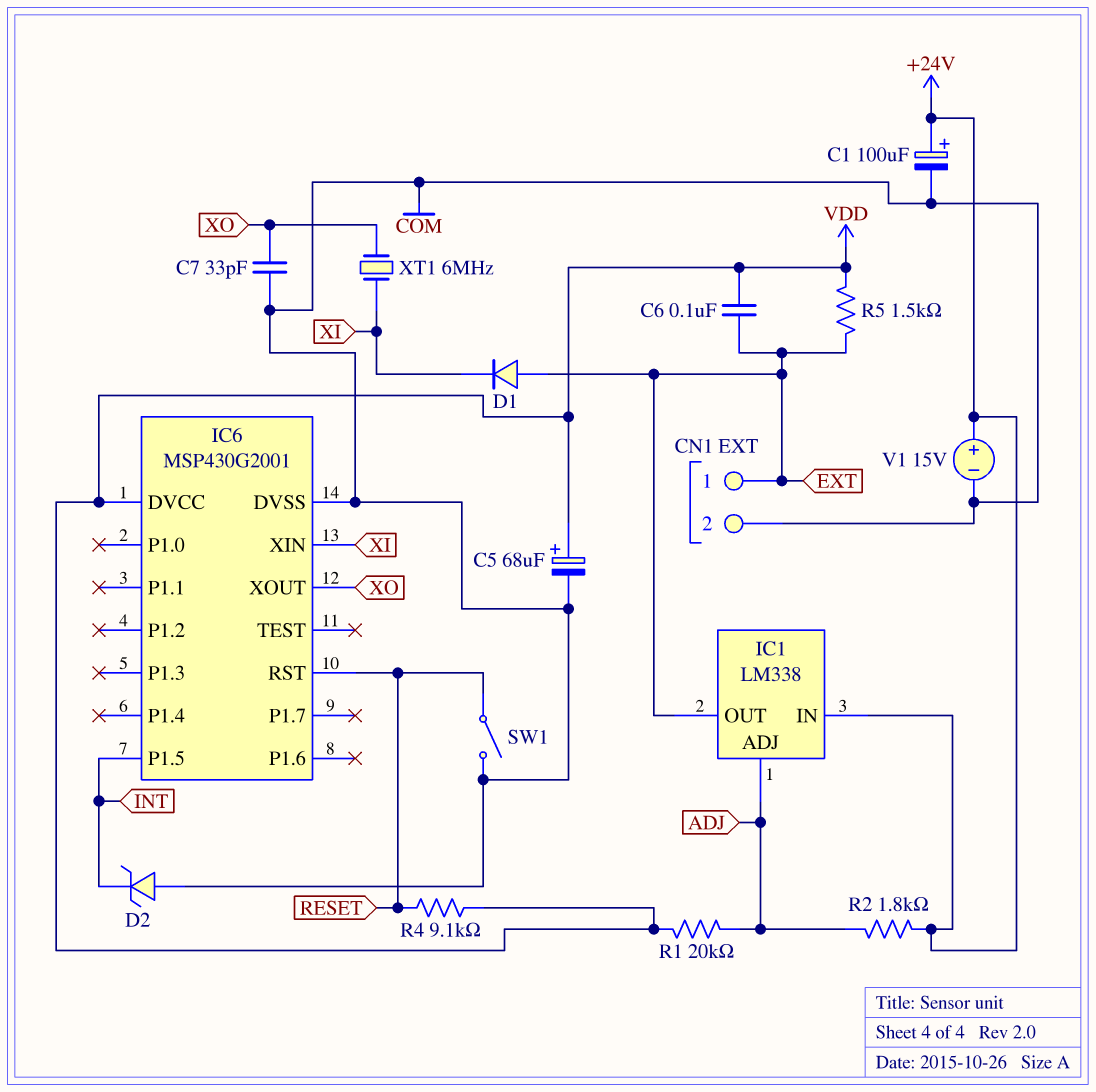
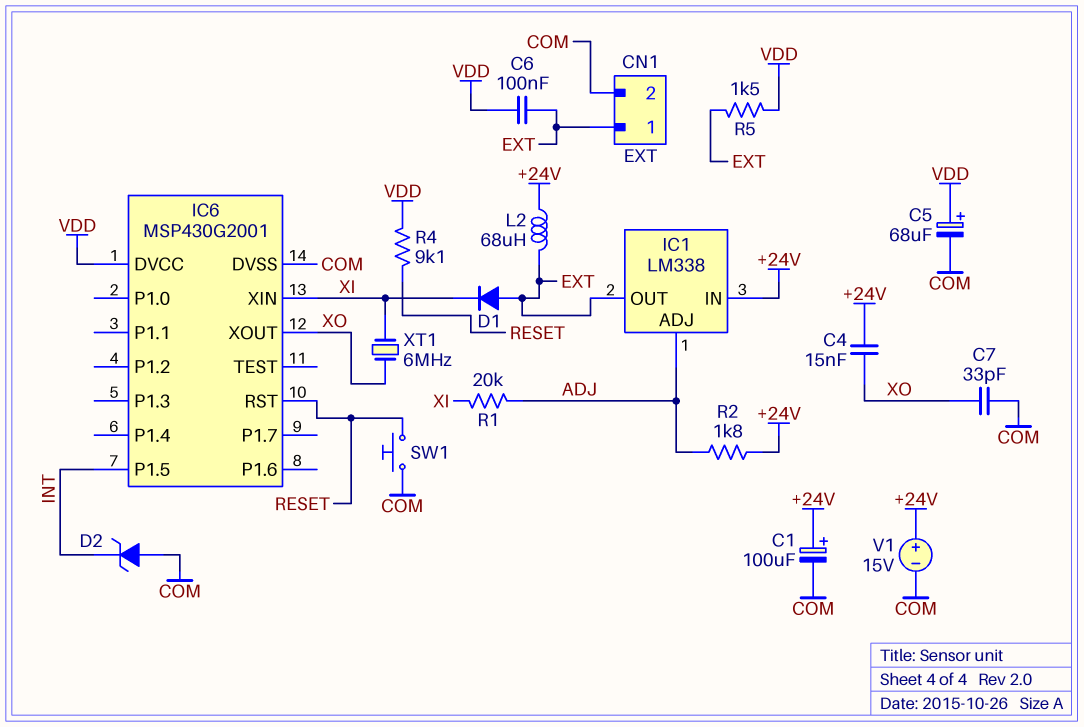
C4: none -> 15nF (+24V, XO)
L2: none -> 68uH (+24V, EXT)
R1: 20k (ADJ, VDD) -> 20k (ADJ, XI)
SW1: switch (COM, RESET) -> button (COM, RESET)

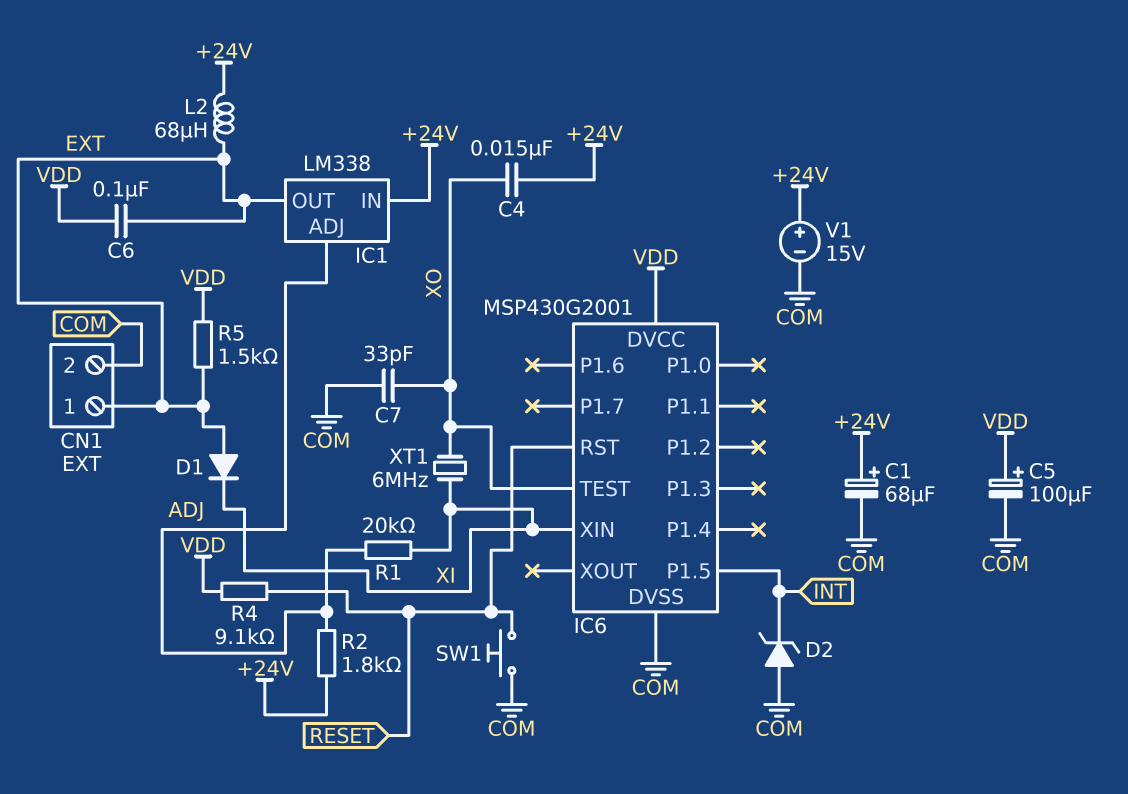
C1: 100uF (plus +24V, minus COM) -> 68uF (plus +24V, minus COM)
C5: 68uF (plus VDD, minus COM) -> 100uF (plus VDD, minus COM)
IC6 pin TEST: none -> XO
IC6 pin XOUT: XO -> none

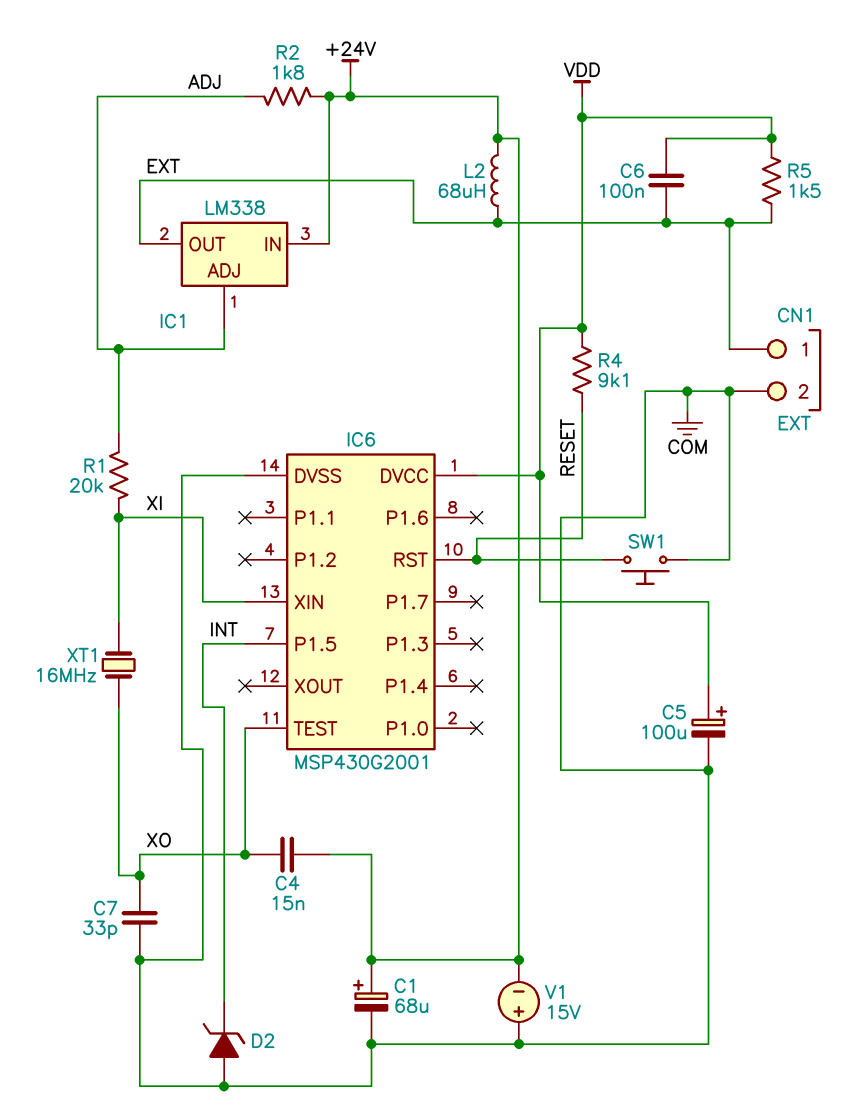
D1: diode (A EXT, K XI) -> none
V1: 15V (plus +24V, minus COM) -> 15V (plus COM, minus +24V)
XT1: 6MHz (XI, XO) -> 16MHz (XI, XO)

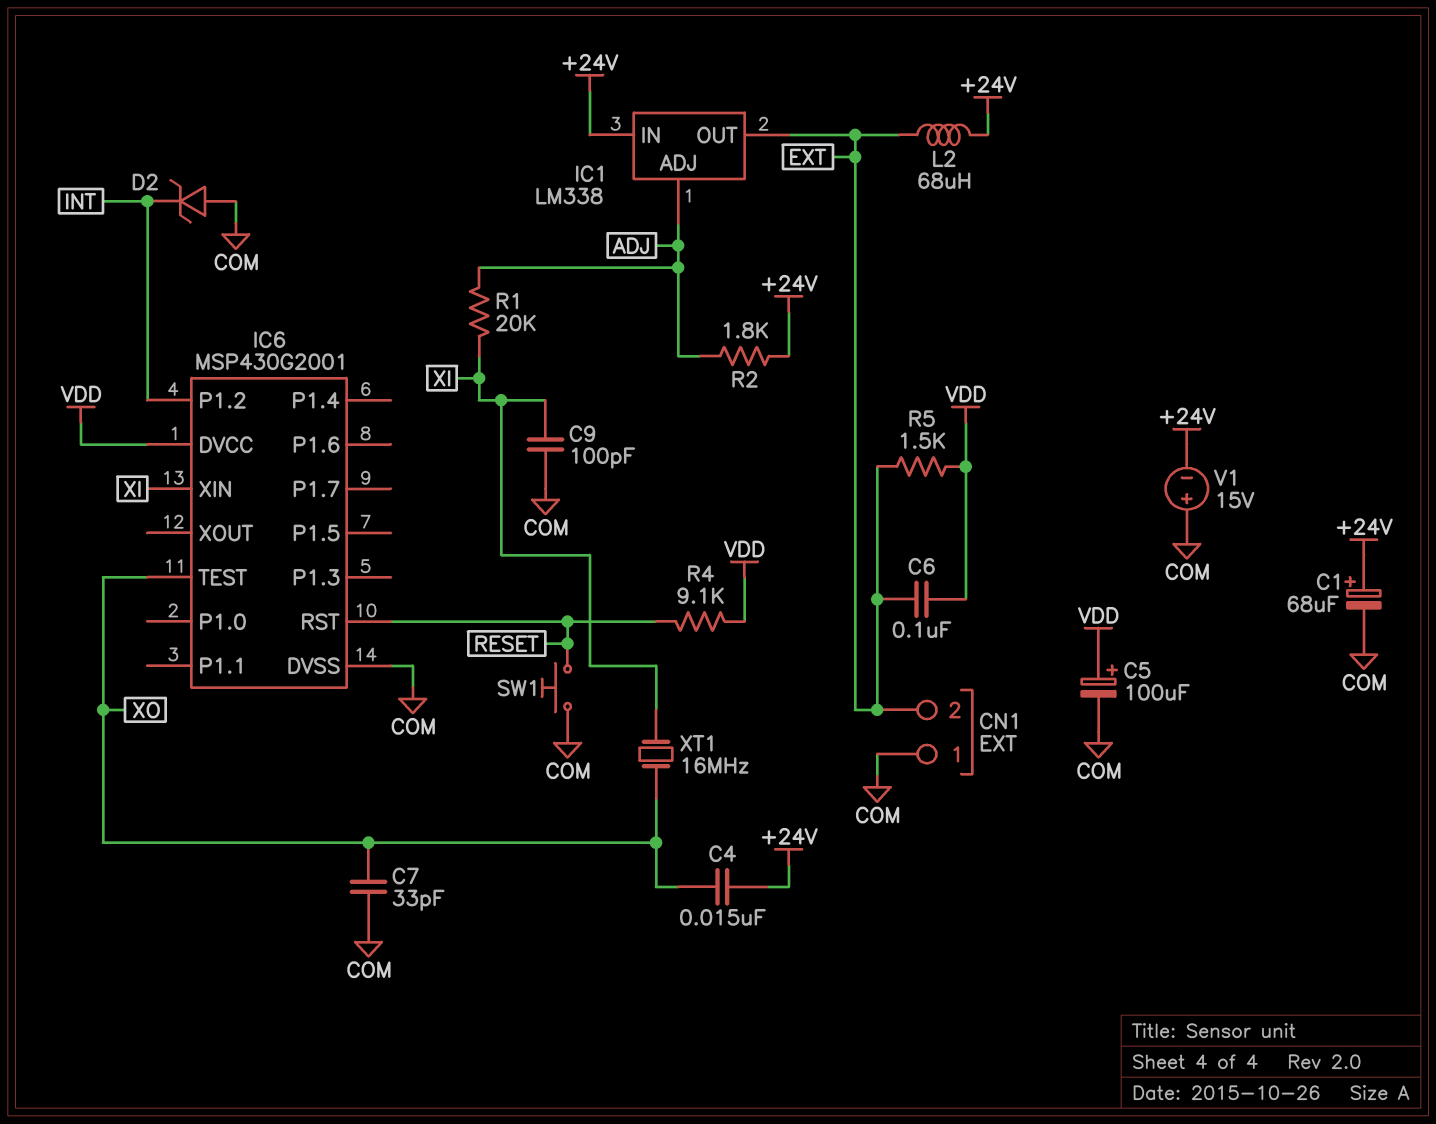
C9: none -> 100pF (COM, XI)
CN1 pin 1: EXT -> COM
CN1 pin 2: COM -> EXT
IC6 pin P1.2: none -> INT
IC6 pin P1.5: INT -> none

